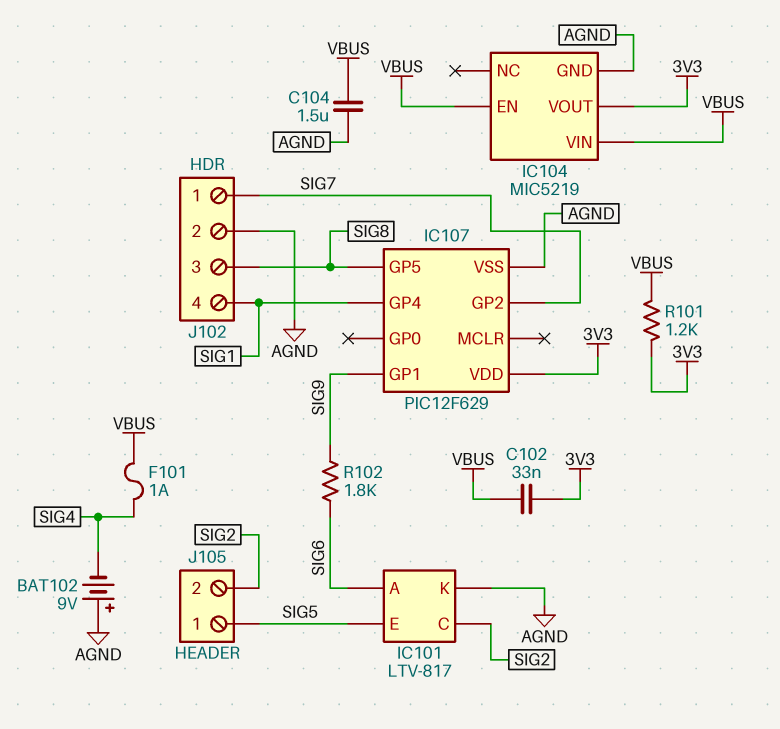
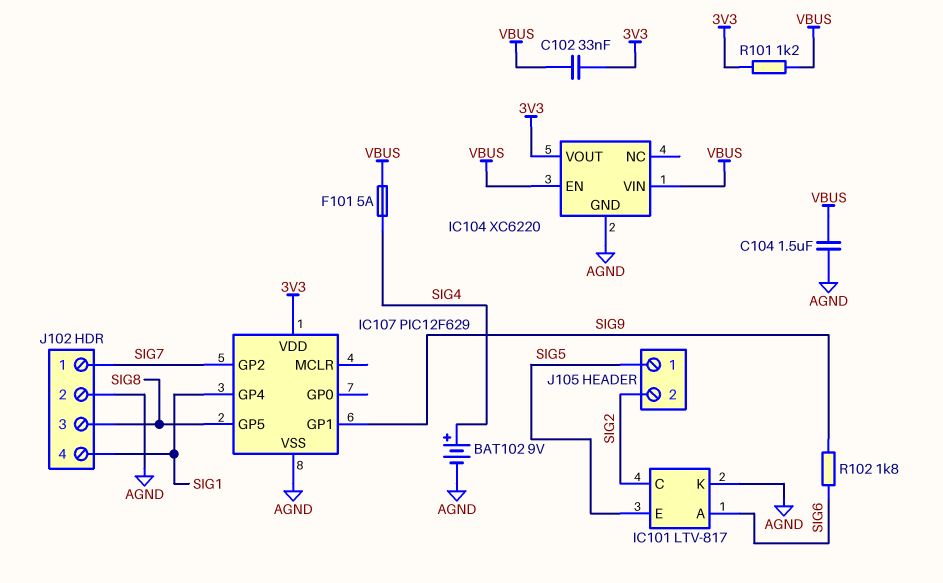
BAT102: 9V (plus AGND, minus SIG4) -> 9V (plus SIG4, minus AGND)
F101: 1A (SIG4, VBUS) -> 5A (SIG4, VBUS)
IC104: MIC5219 -> XC6220

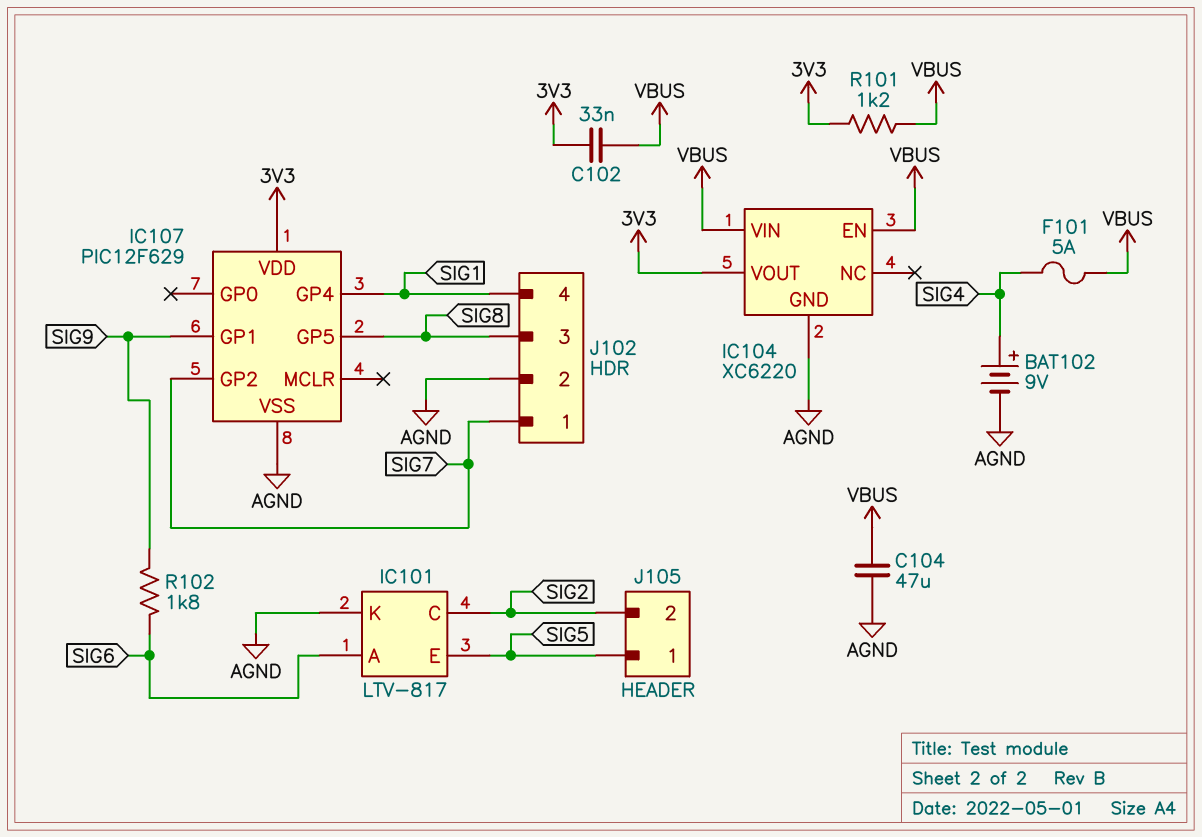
C104: 1.5uF (AGND, VBUS) -> 47uF (AGND, VBUS)

